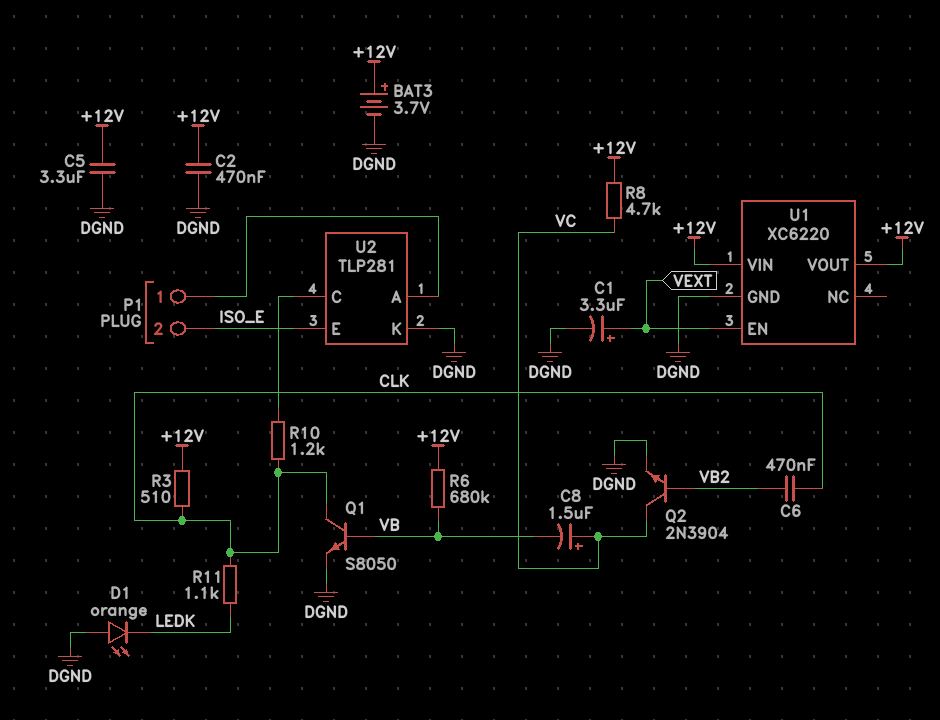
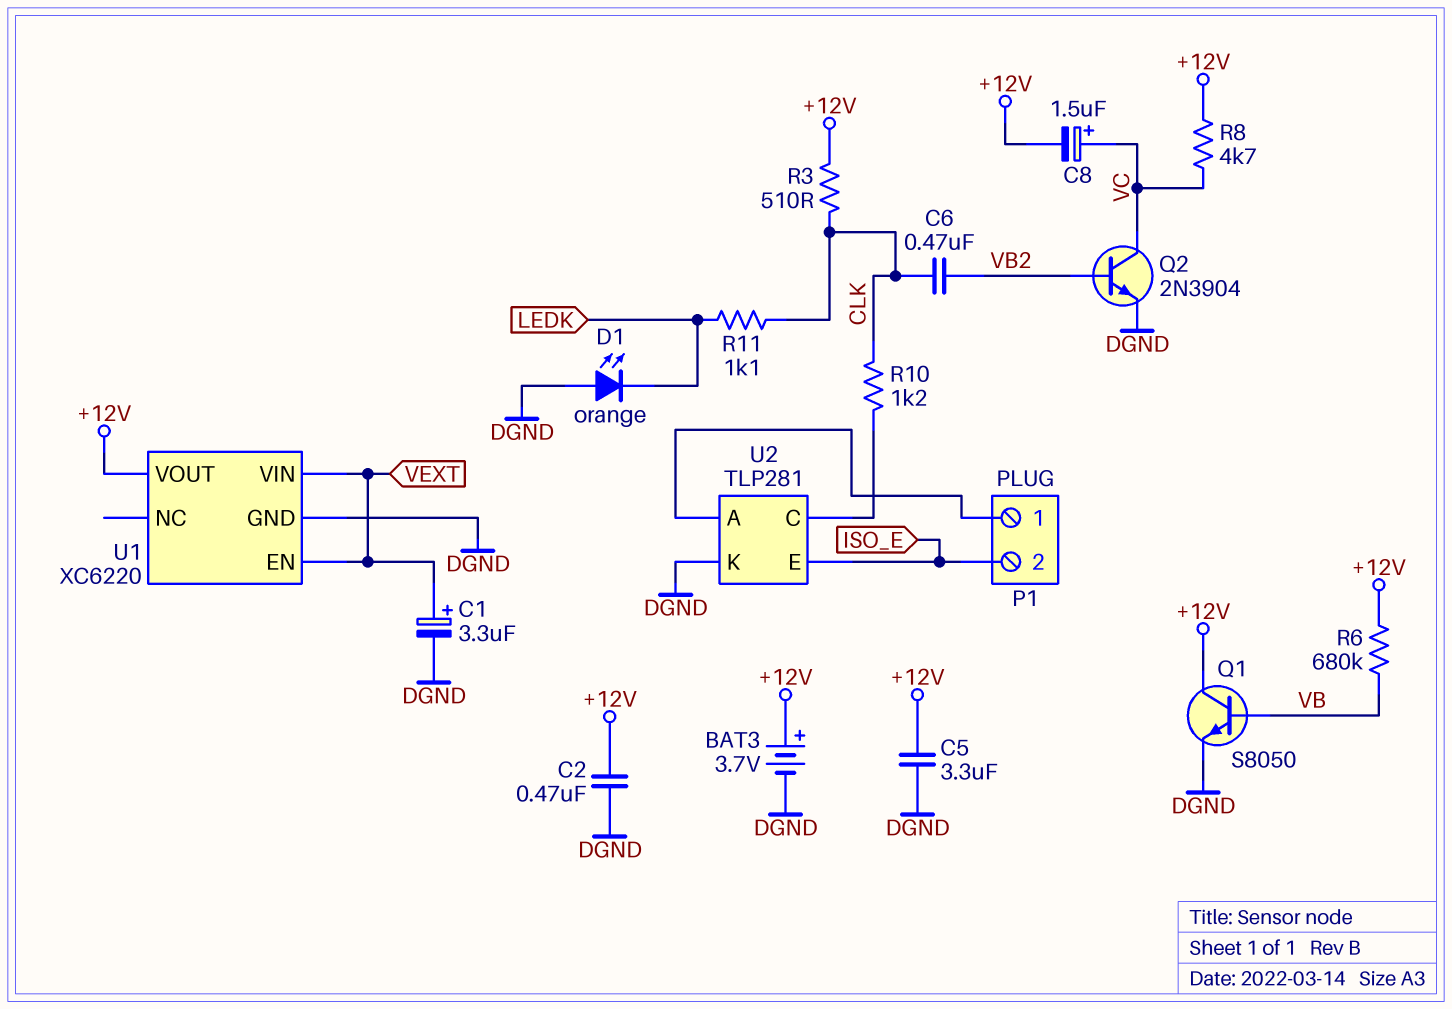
C8: 1.5uF (plus VC, minus VB) -> 1.5uF (plus VC, minus +12V)
Q1: NPN S8050 (B VB, C CLK, E DGND) -> NPN S8050 (B VB, C +12V, E DGND)
U1 pin VIN: +12V -> VEXT

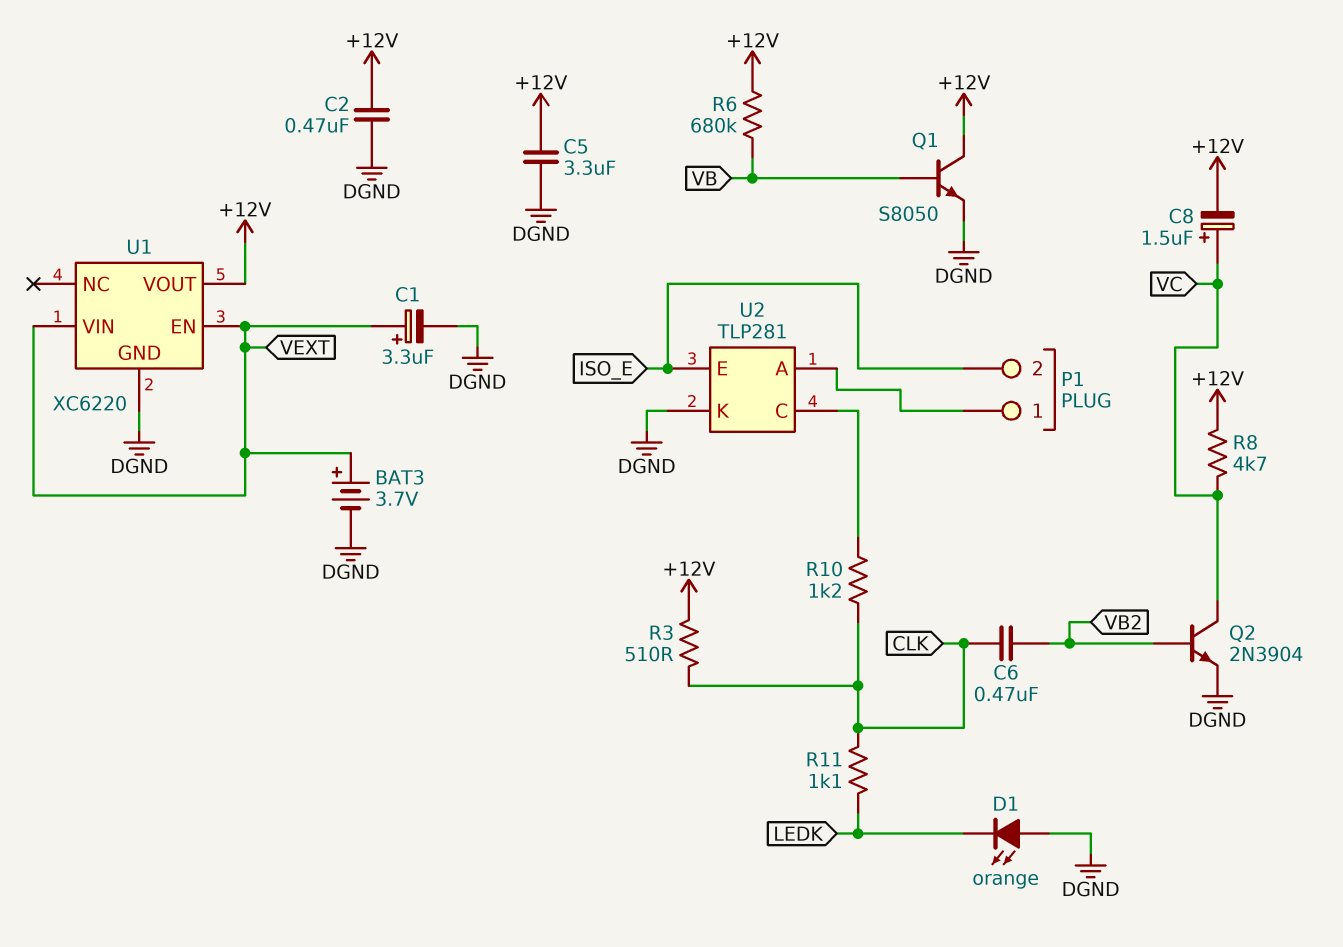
BAT3: 3.7V (plus +12V, minus DGND) -> 3.7V (plus VEXT, minus DGND)

